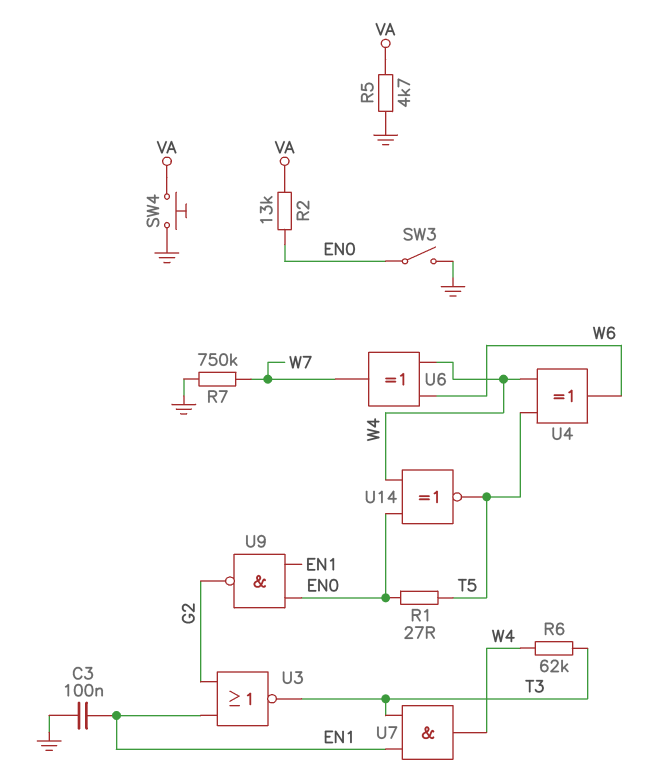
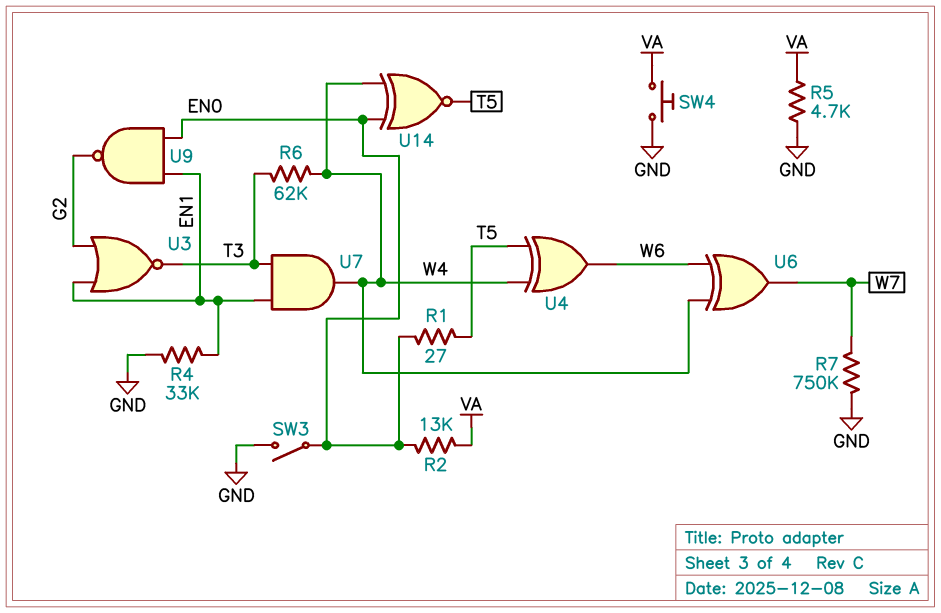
C3: 100nF (EN1, GND) -> none
R4: none -> 33k (EN1, GND)

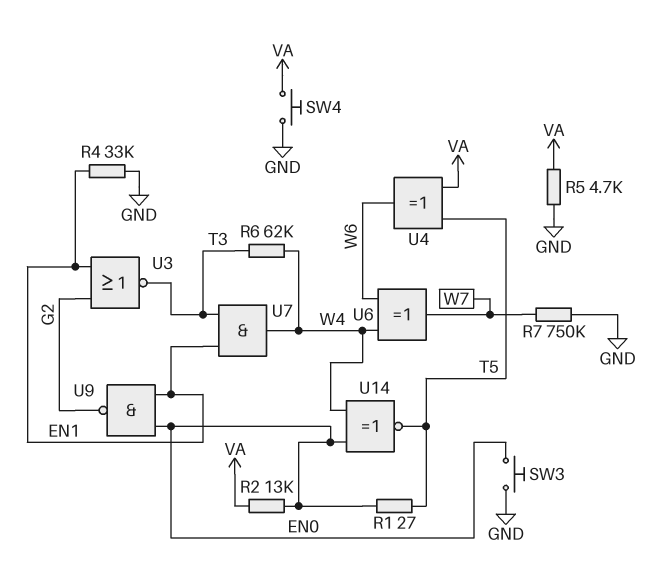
SW3: switch (EN0, GND) -> button (EN0, GND)
U4: XOR (in T5, in W4, out W6) -> XOR (in T5, in VA, out W6)

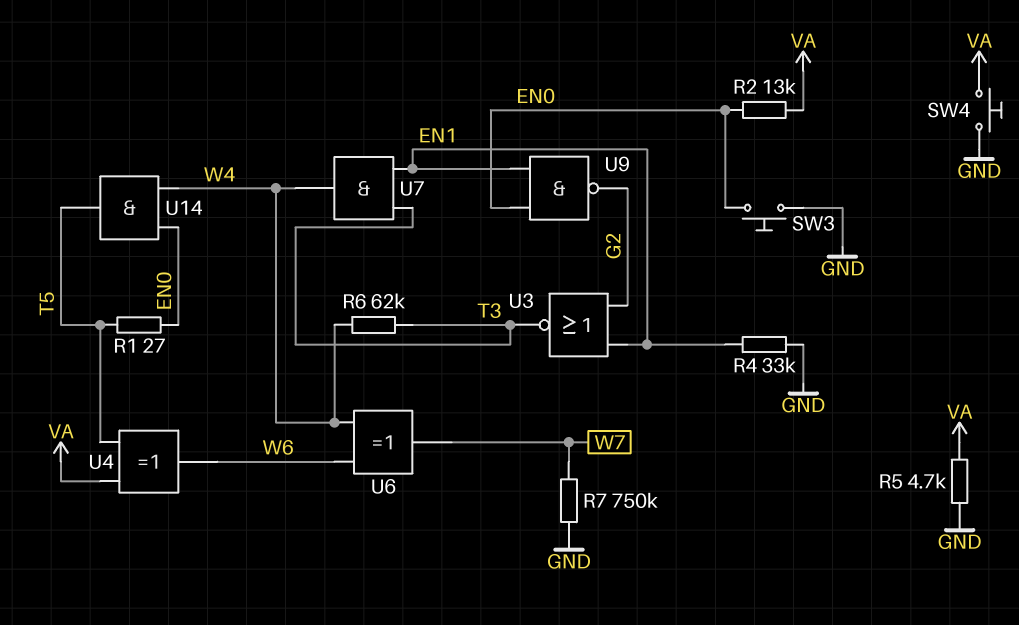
U14: XNOR (in EN0, in W4, out T5) -> AND (in EN0, in W4, out T5)

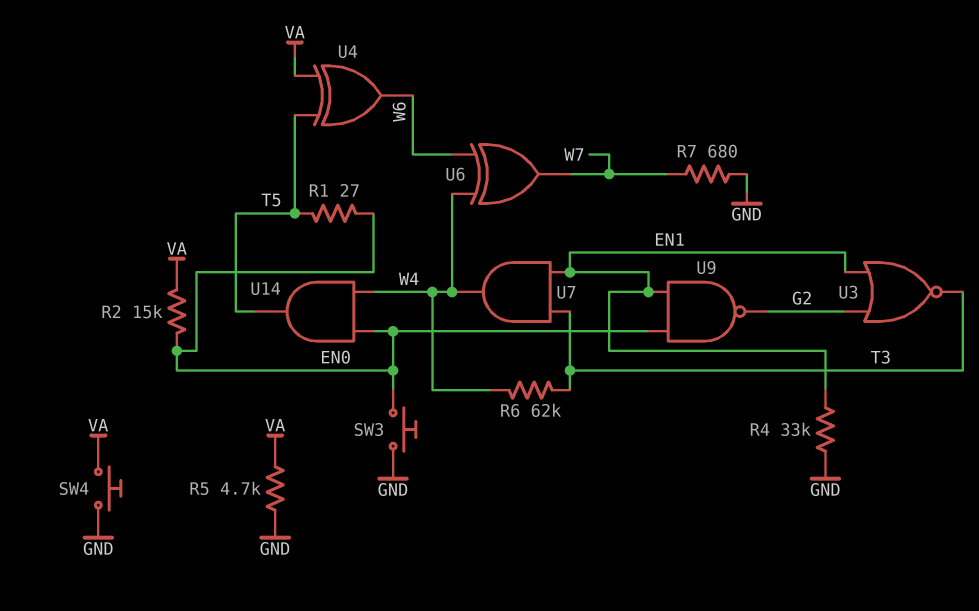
R2: 13k (EN0, VA) -> 15k (EN0, VA)
R7: 750k (GND, W7) -> 680 (GND, W7)

